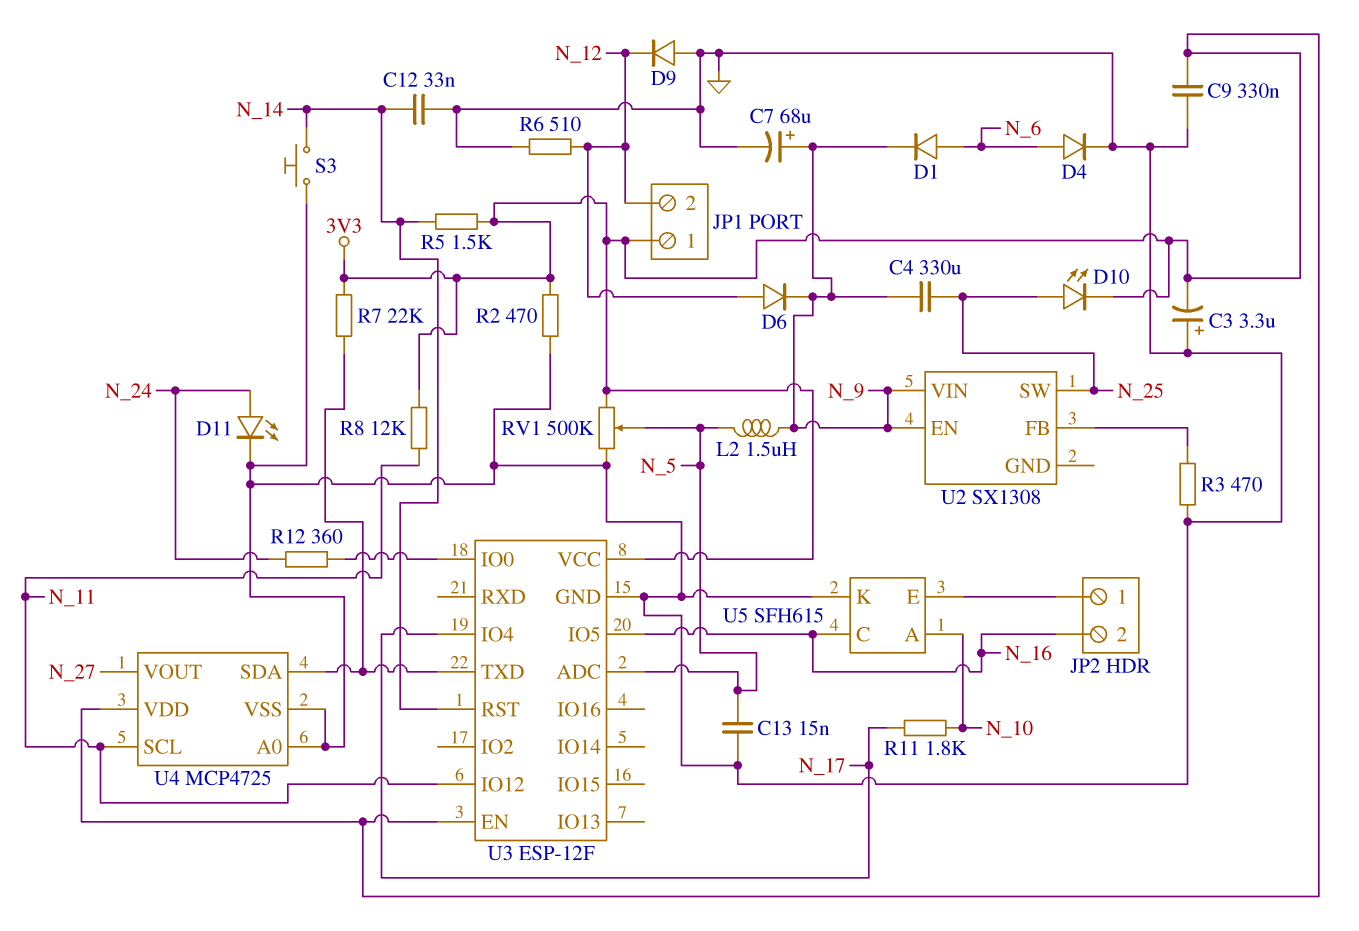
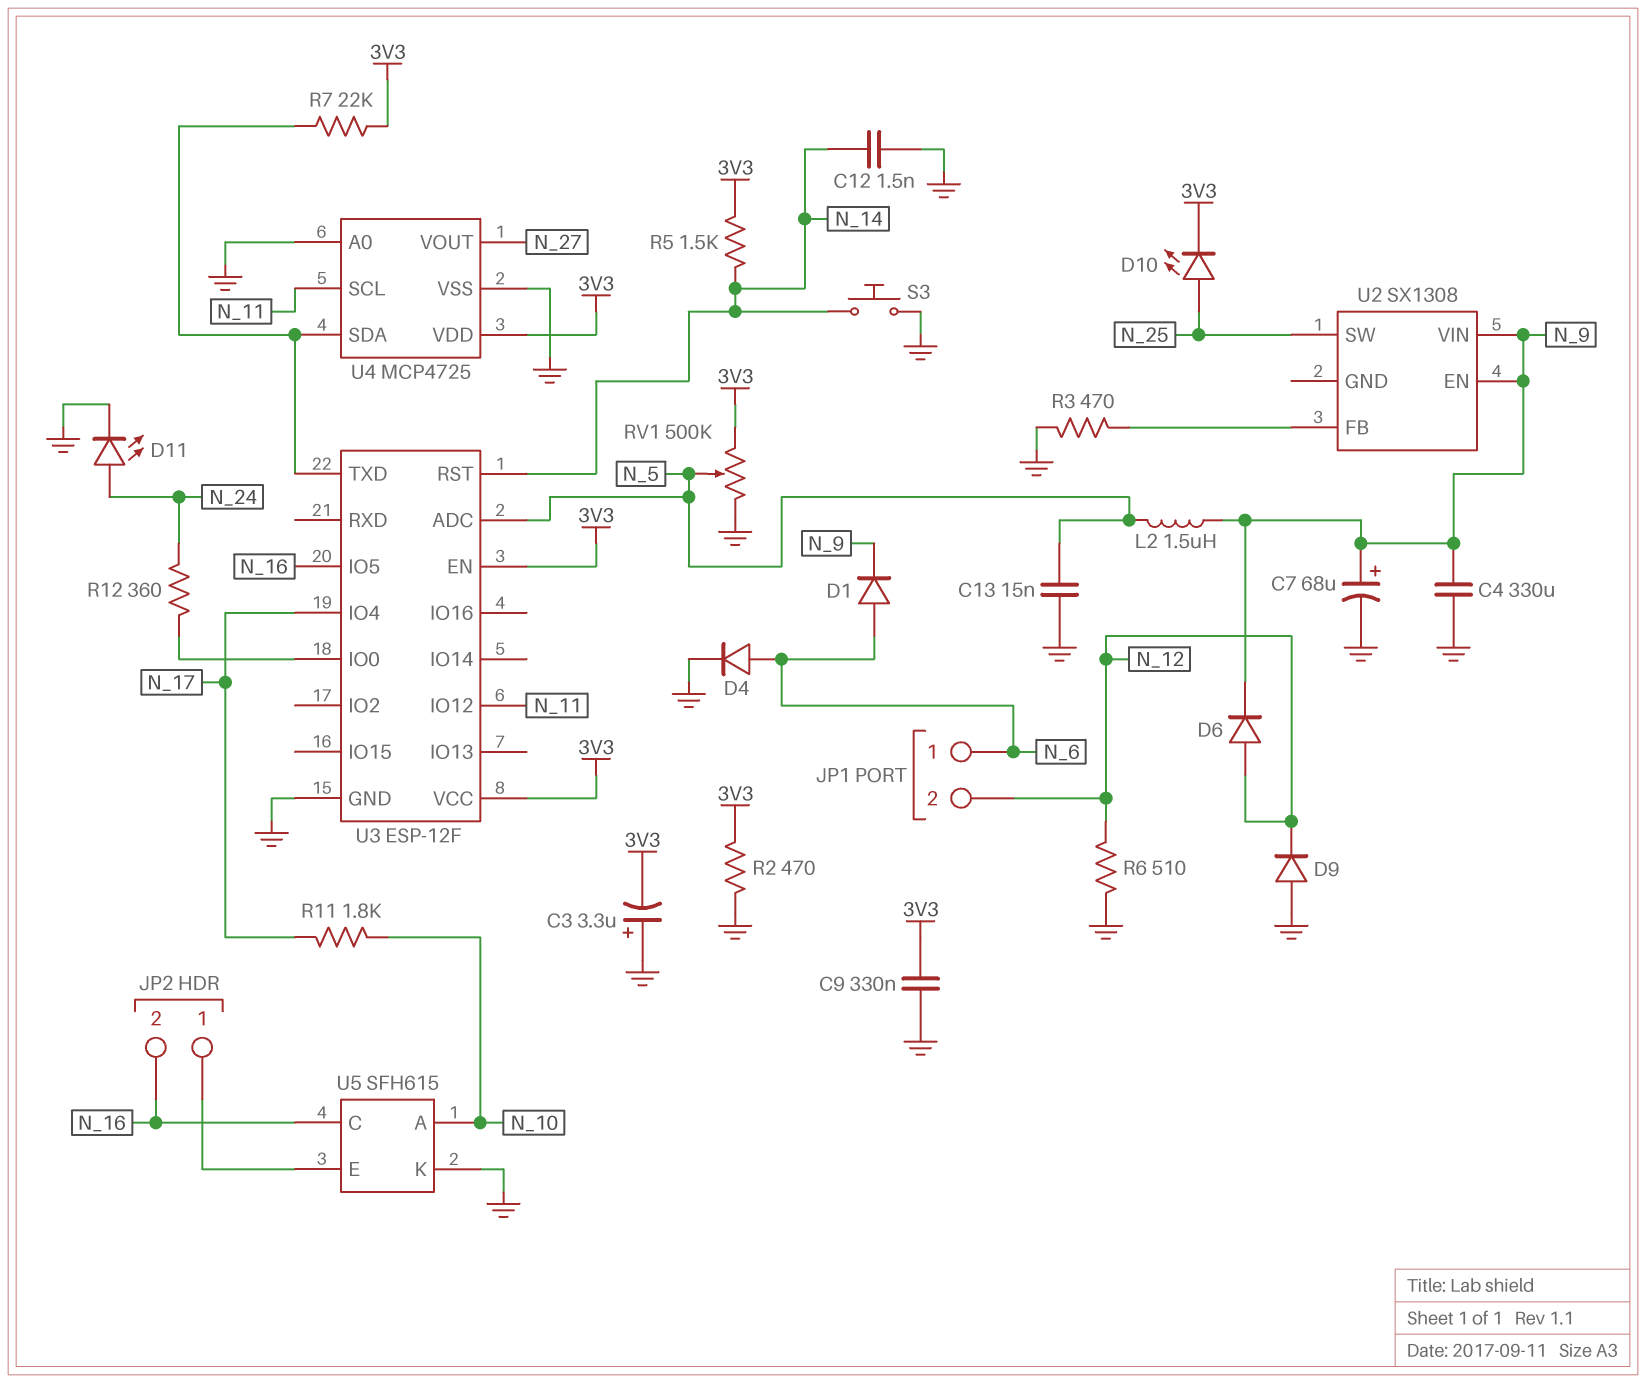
C4: 330uF (N_9, N_25) -> 330uF (GND, N_9)
C12: 33nF (GND, N_14) -> 1.5nF (GND, N_14)
JP1 pin 1: 3V3 -> N_6
R8: 12k (3V3, N_11) -> none

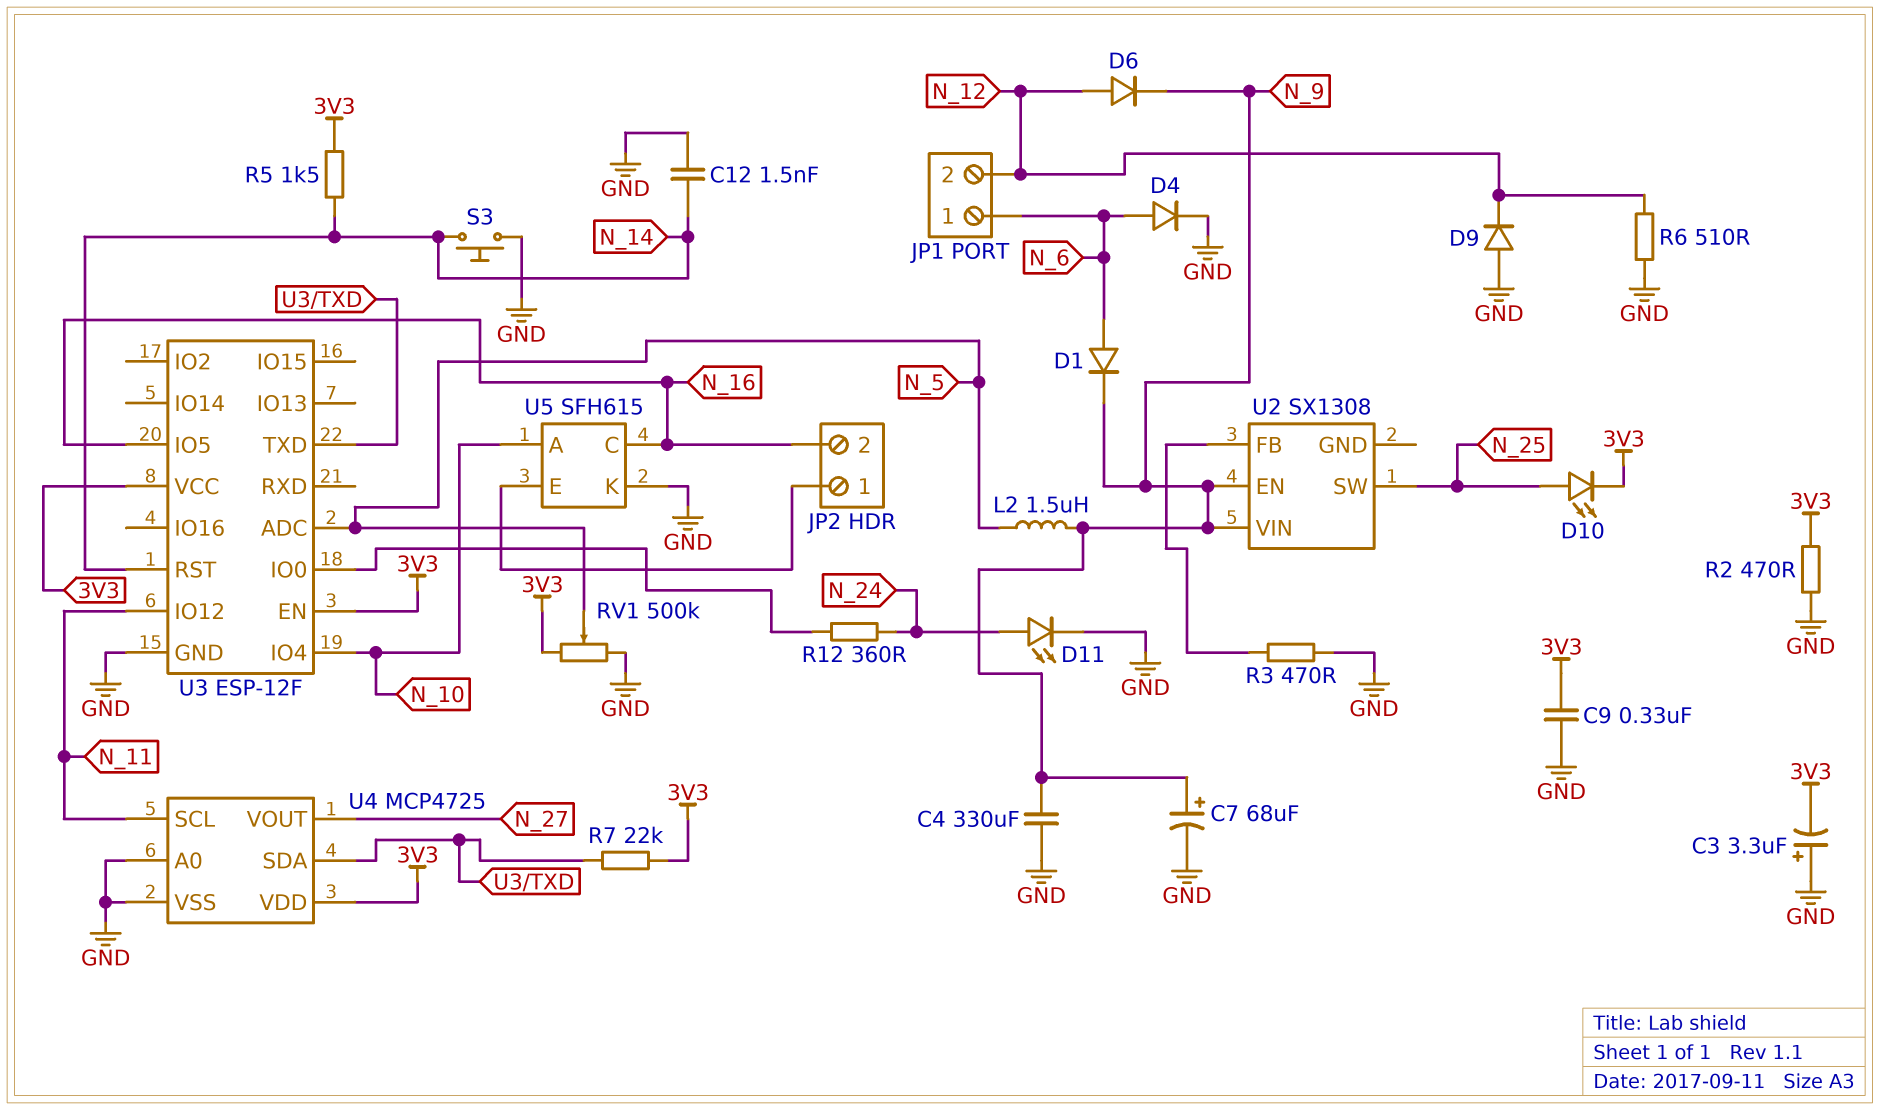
C13: 15nF (GND, N_5) -> none
R11: 1.8k (N_10, N_17) -> none
U3 pin IO4: N_17 -> N_10

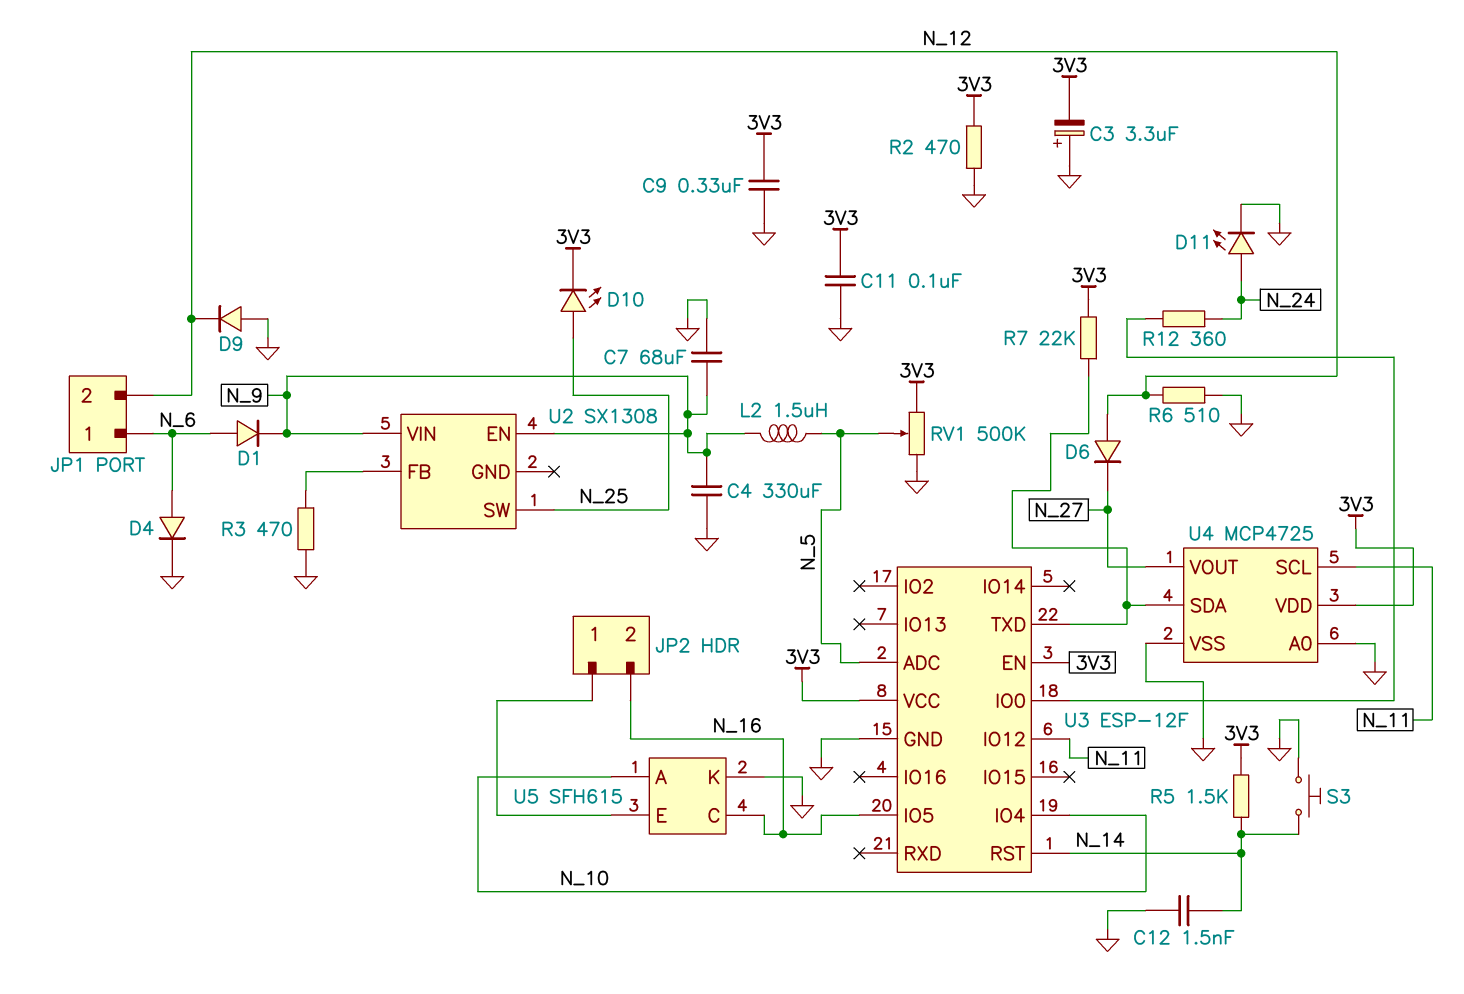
C7: 68uF (plus N_9, minus GND) -> 68uF (GND, N_9)
C11: none -> 100nF (3V3, GND)
D6: diode (A N_12, K N_9) -> diode (A N_12, K N_27)

